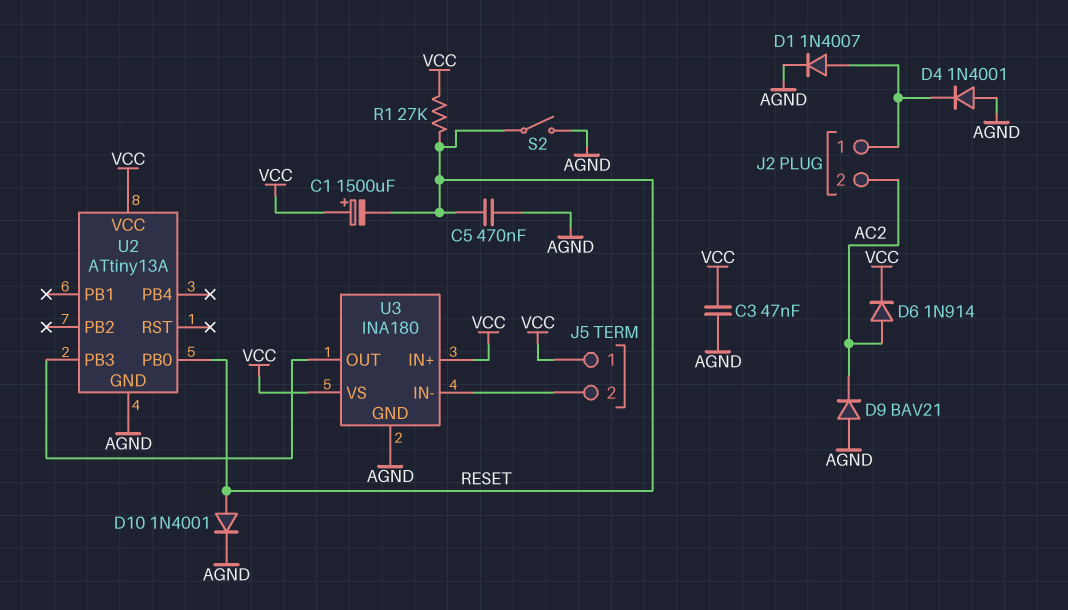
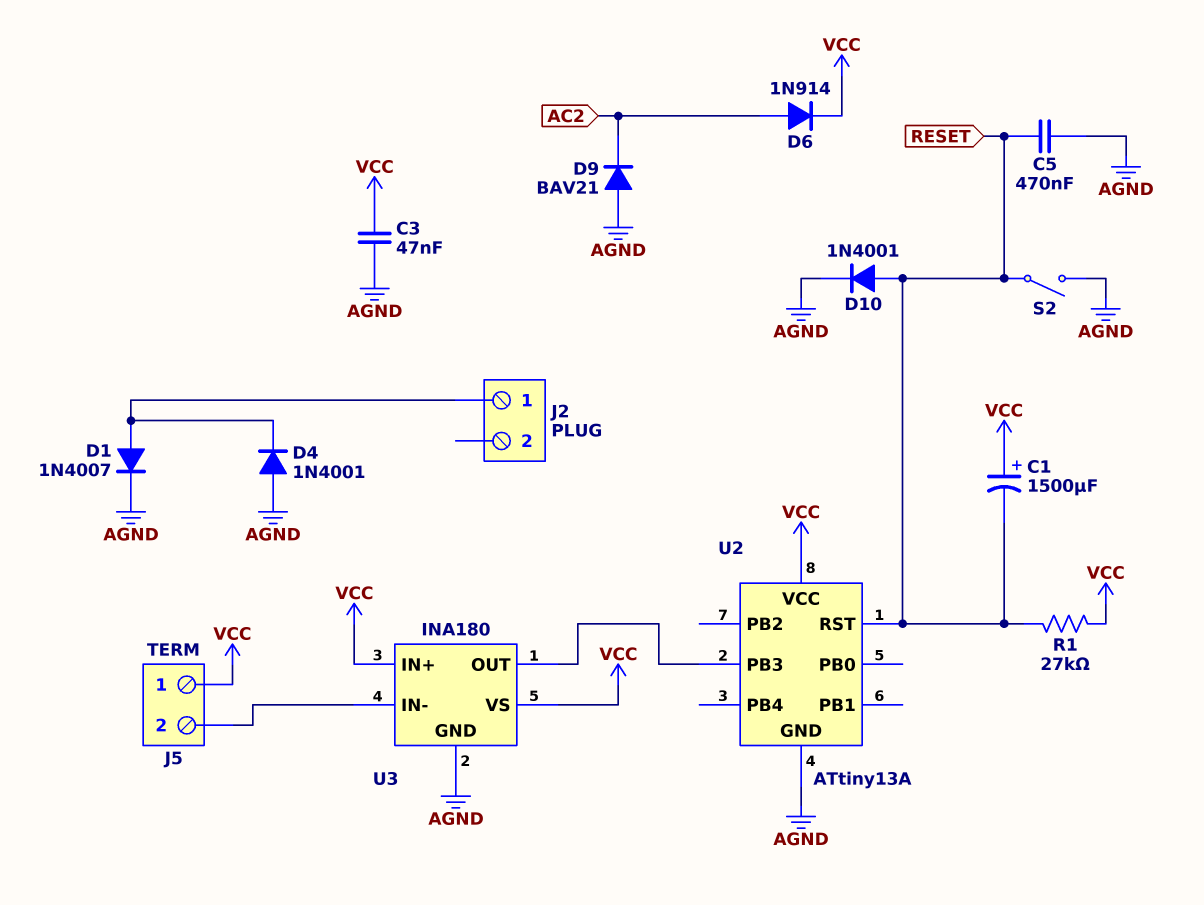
J2 pin 2: AC2 -> none
U2 pin PB0: RESET -> none
U2 pin RST: none -> RESET

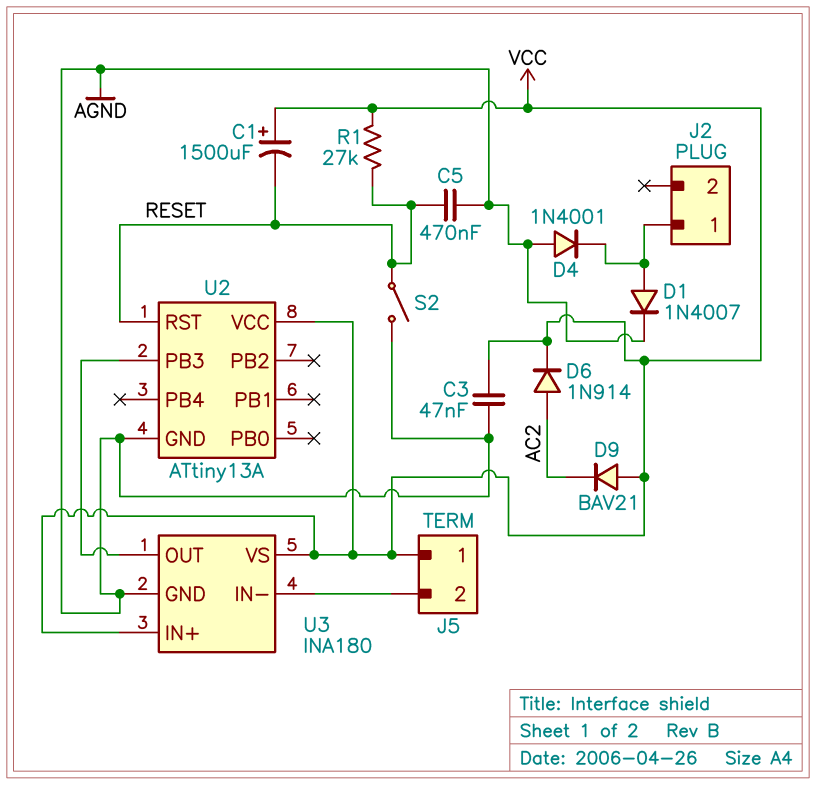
D9: diode BAV21 (A AGND, K AC2) -> diode BAV21 (A VCC, K AC2)
D10: diode 1N4001 (A RESET, K AGND) -> none

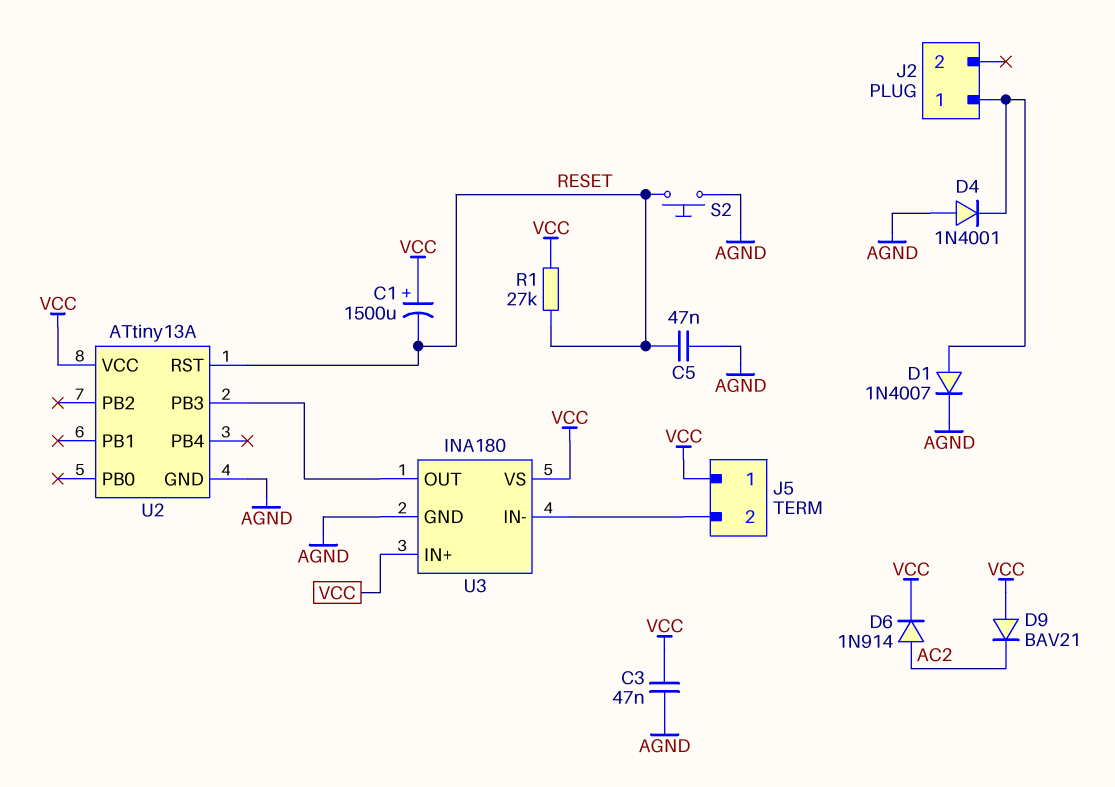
C5: 470nF (AGND, RESET) -> 47nF (AGND, RESET)
S2: switch (AGND, RESET) -> button (AGND, RESET)

